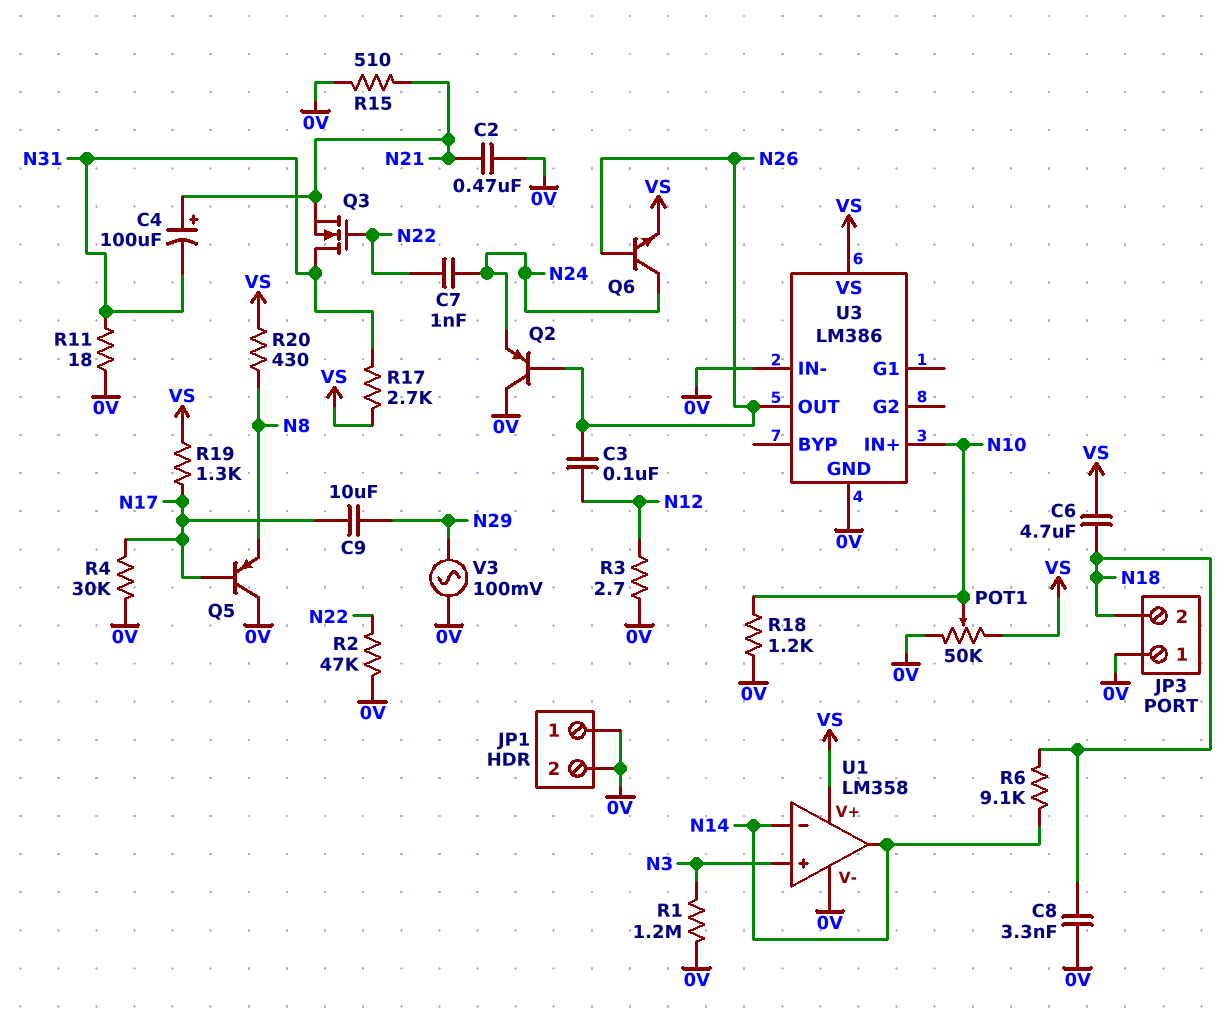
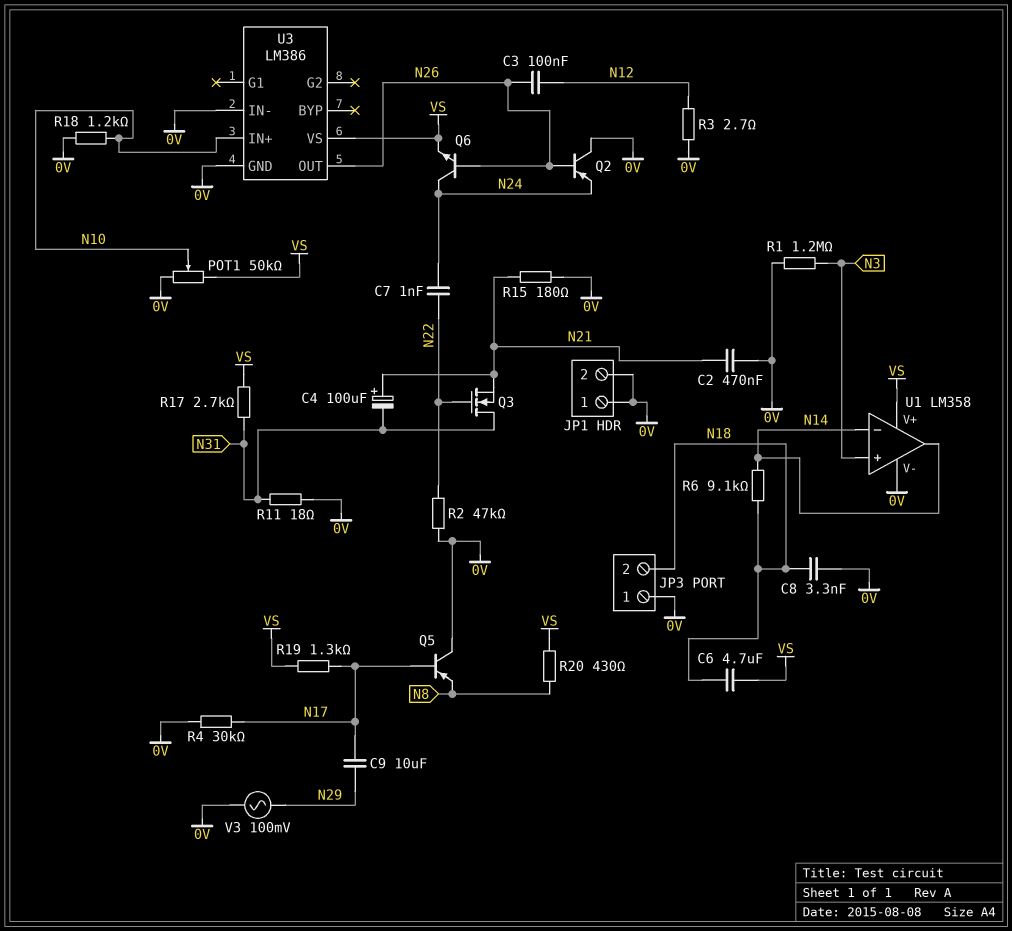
R15: 510 (0V, N21) -> 180 (0V, N21)

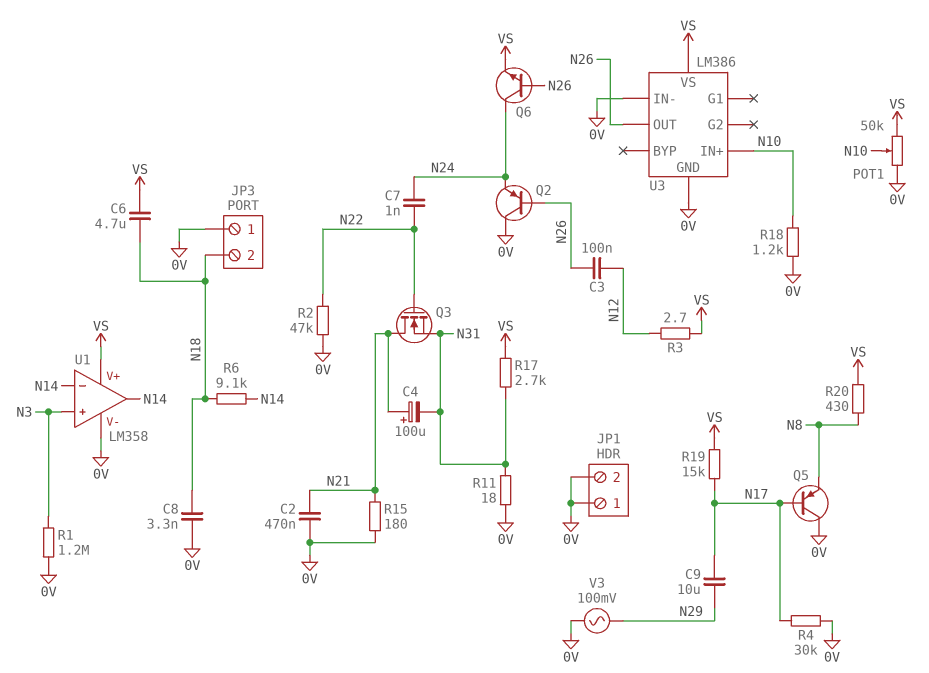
Q3: NMOS (G N22, D N31, S N21) -> NMOS (G N22, D N21, S N31)
R3: 2.7 (0V, N12) -> 2.7 (N12, VS)
R19: 1.3k (N17, VS) -> 15k (N17, VS)

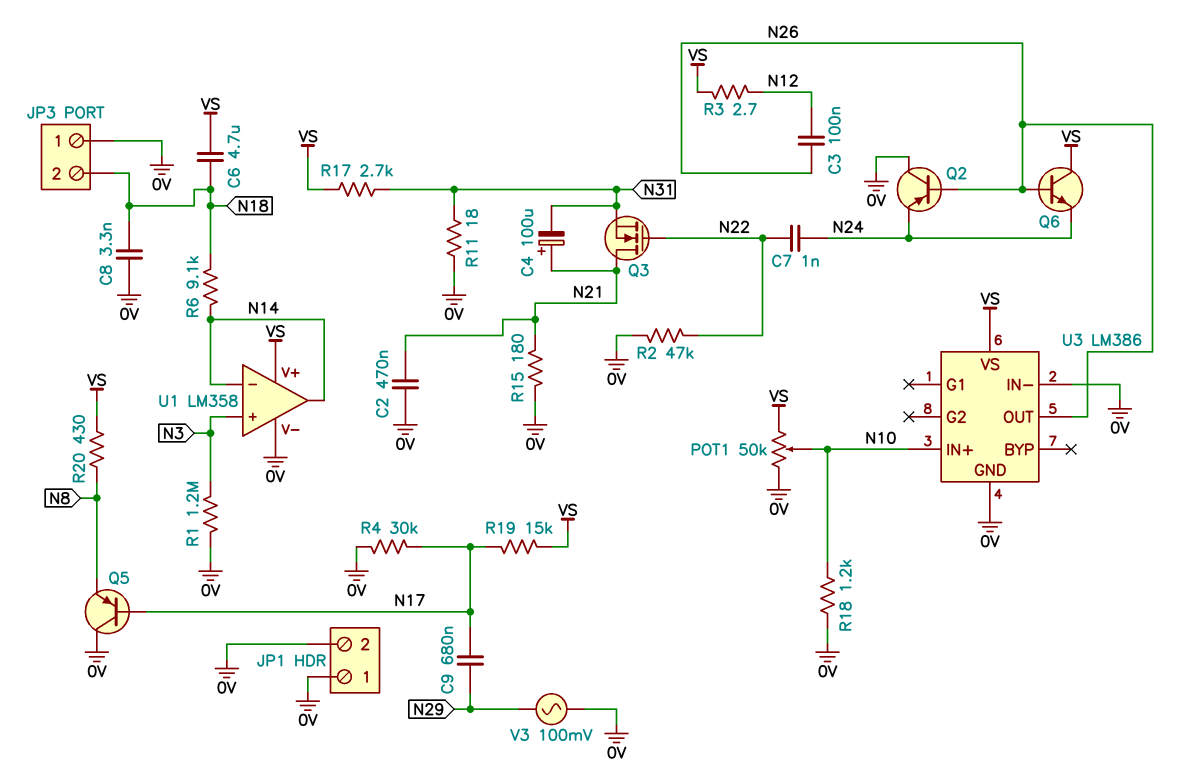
C9: 10uF (N17, N29) -> 680nF (N17, N29)
Q6: NPN (B N26, C N24, E VS) -> NPN (B N26, C VS, E N24)

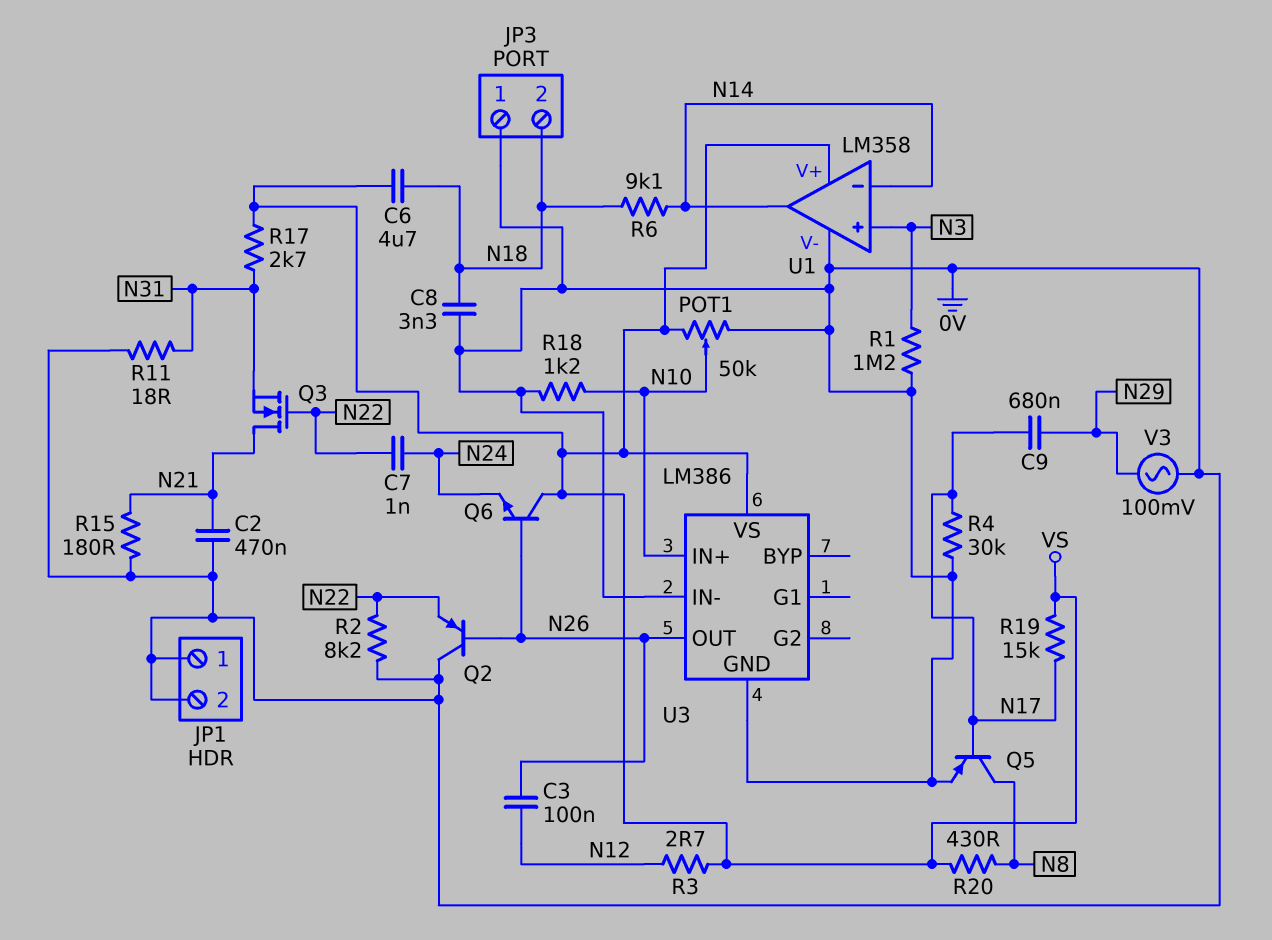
C4: 100uF (plus N21, minus N31) -> none
Q2: PNP (B N26, C 0V, E N24) -> PNP (B N26, C 0V, E N22)
Q5: PNP (B N17, C 0V, E N8) -> PNP (B N17, C N8, E 0V)
R2: 47k (0V, N22) -> 8.2k (0V, N22)

